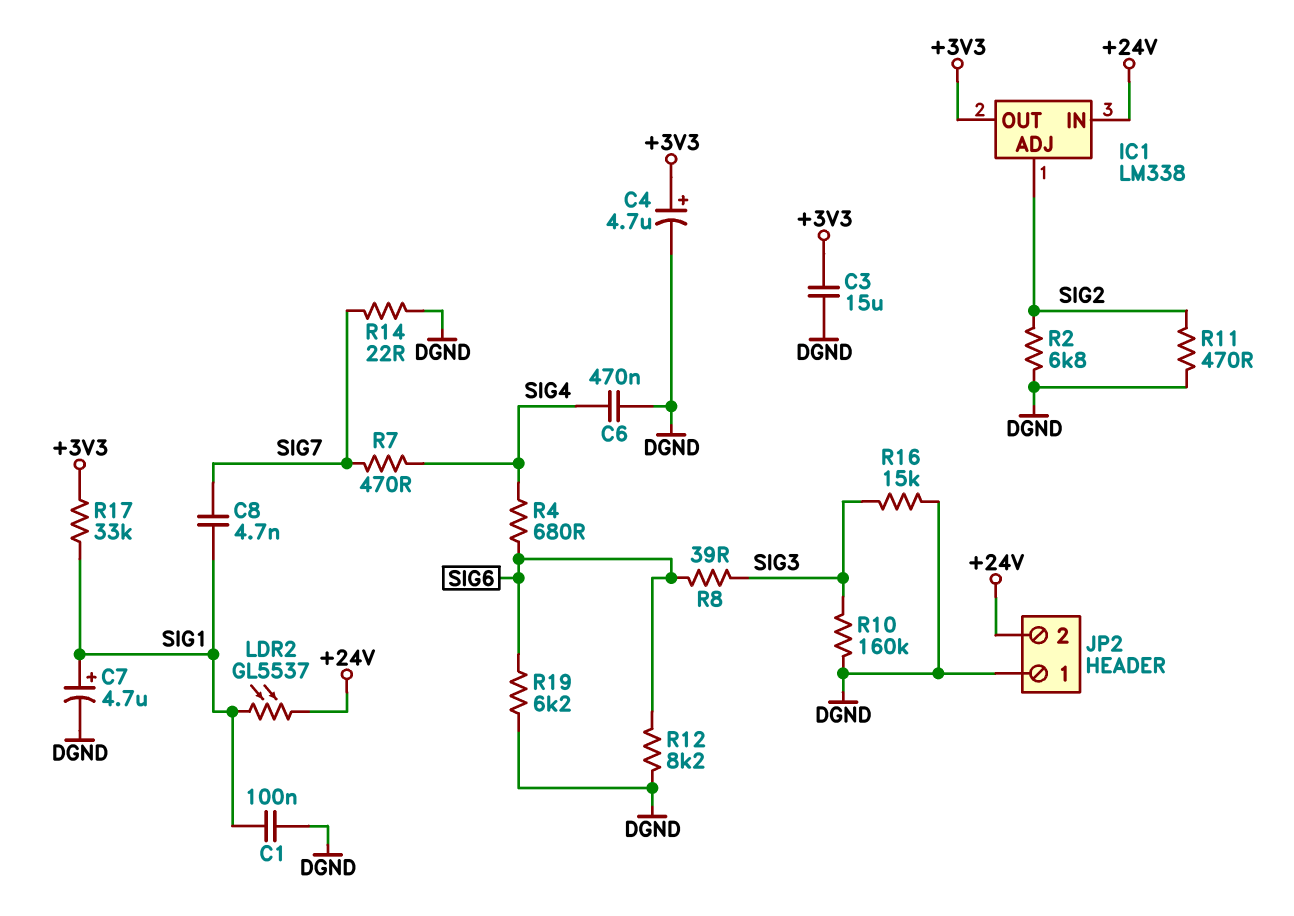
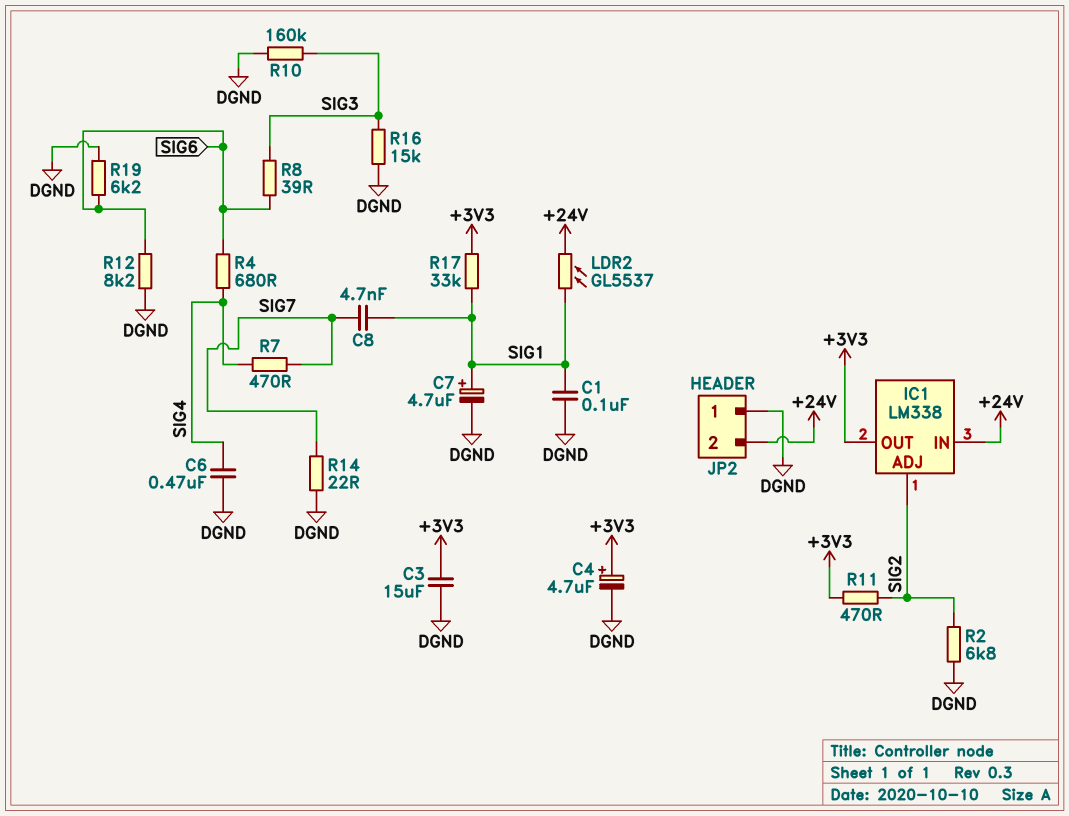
R11: 470 (DGND, SIG2) -> 470 (+3V3, SIG2)

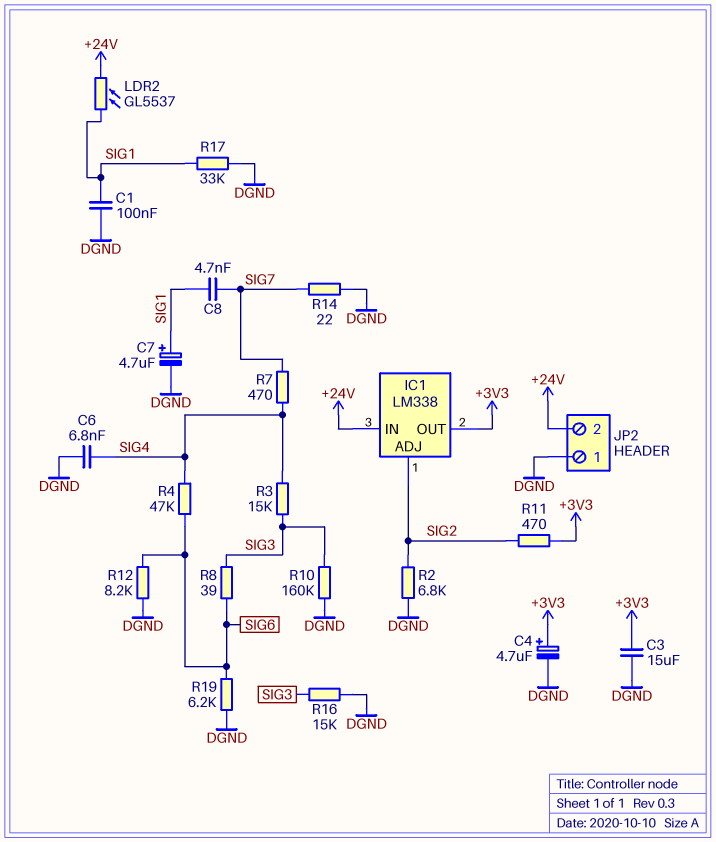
C6: 470nF (DGND, SIG4) -> 6.8nF (DGND, SIG4)
R3: none -> 15k (SIG3, SIG4)
R4: 680 (SIG4, SIG6) -> 47k (SIG4, SIG6)
R17: 33k (+3V3, SIG1) -> 33k (DGND, SIG1)

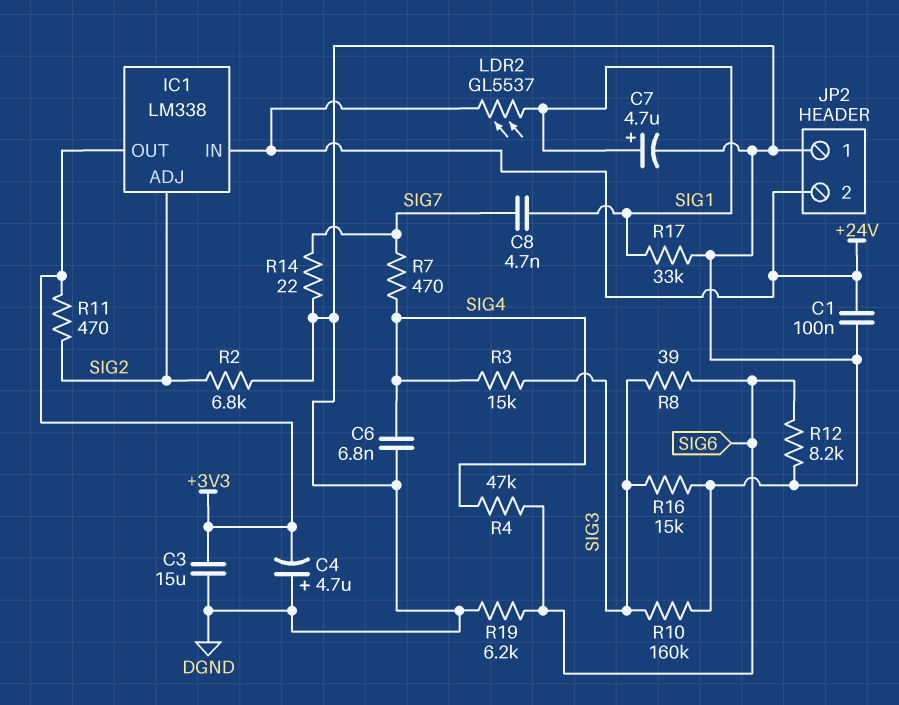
C1: 100nF (DGND, SIG1) -> 100nF (+24V, DGND)
C4: 4.7uF (plus +3V3, minus DGND) -> 4.7uF (plus DGND, minus +3V3)

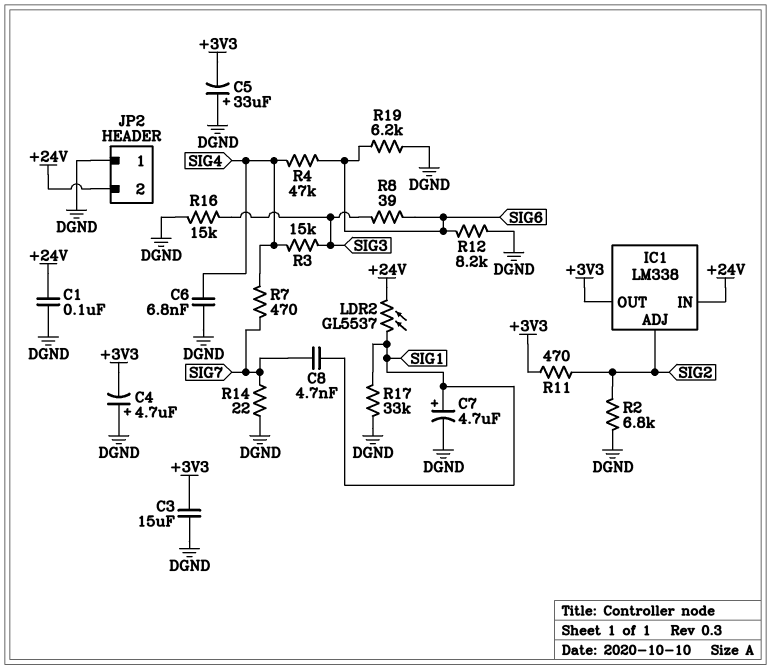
C5: none -> 33uF (plus DGND, minus +3V3)
R10: 160k (DGND, SIG3) -> none

